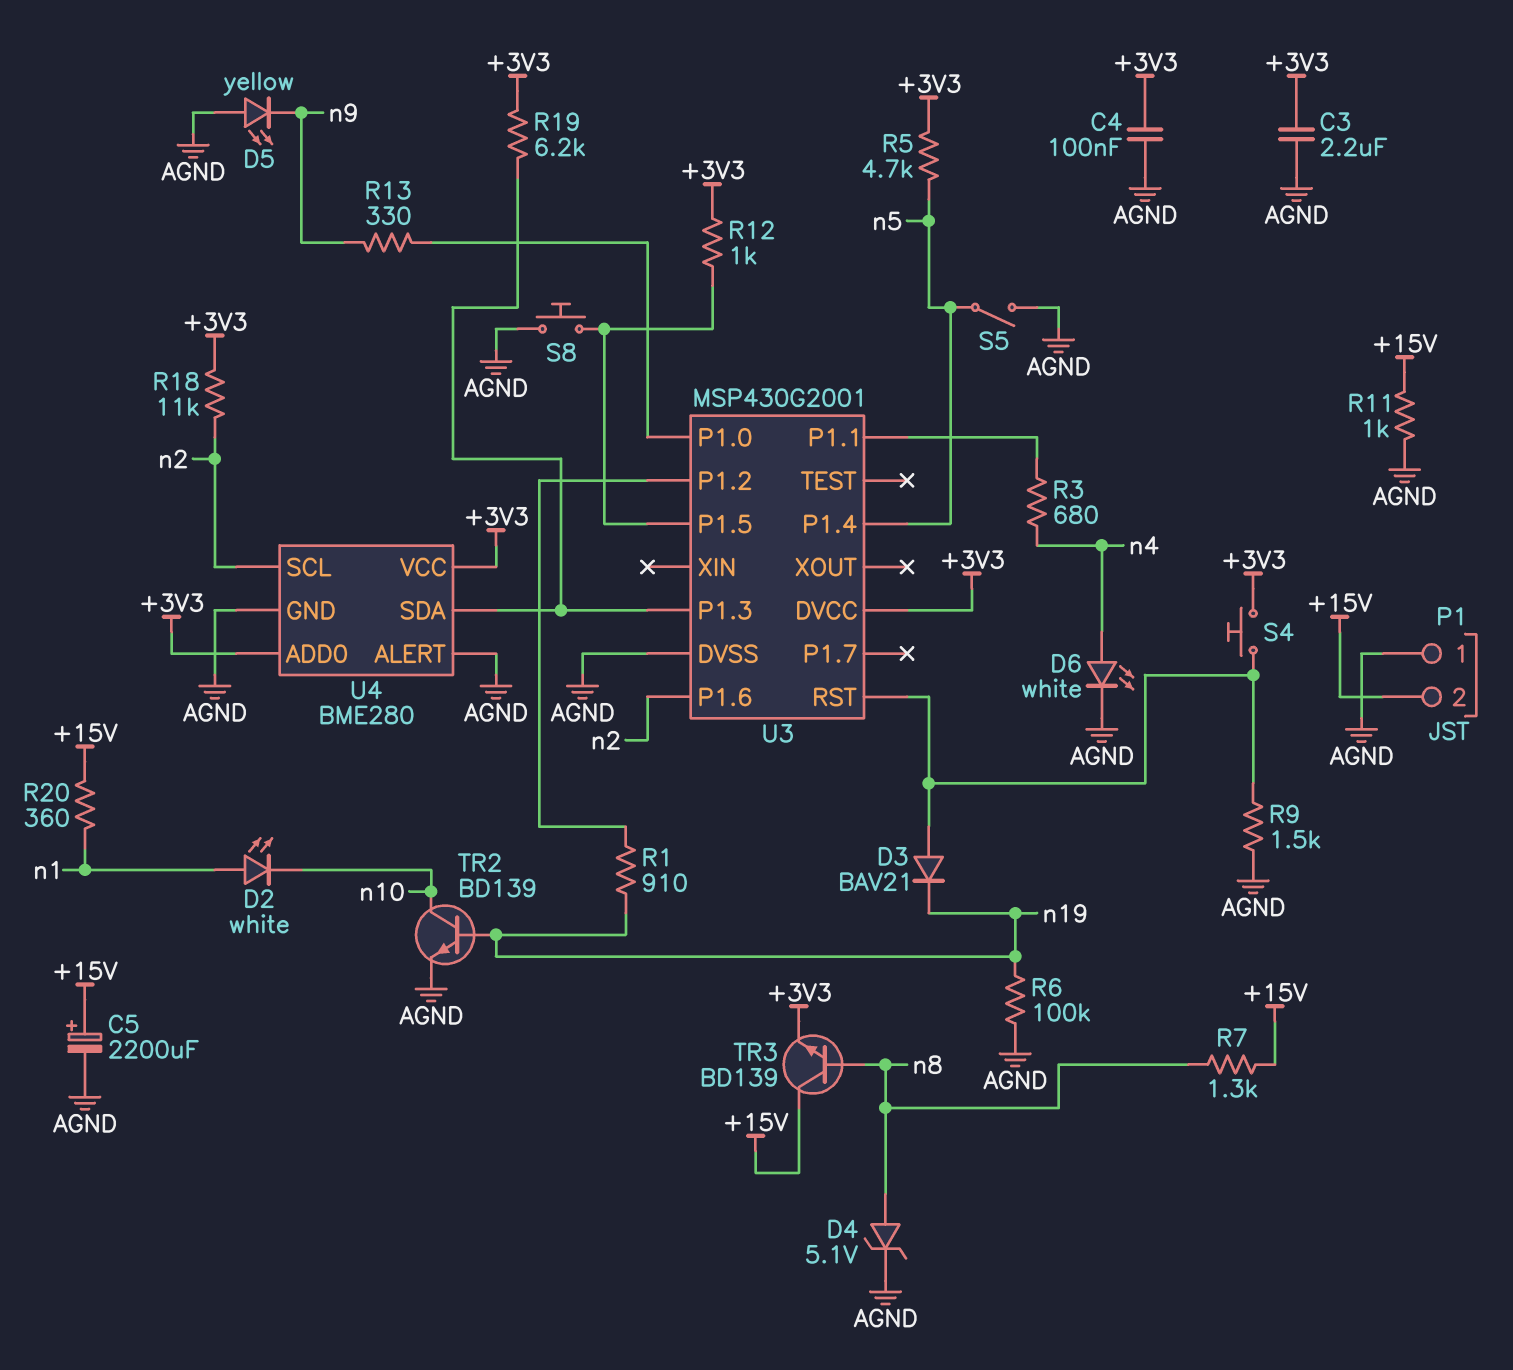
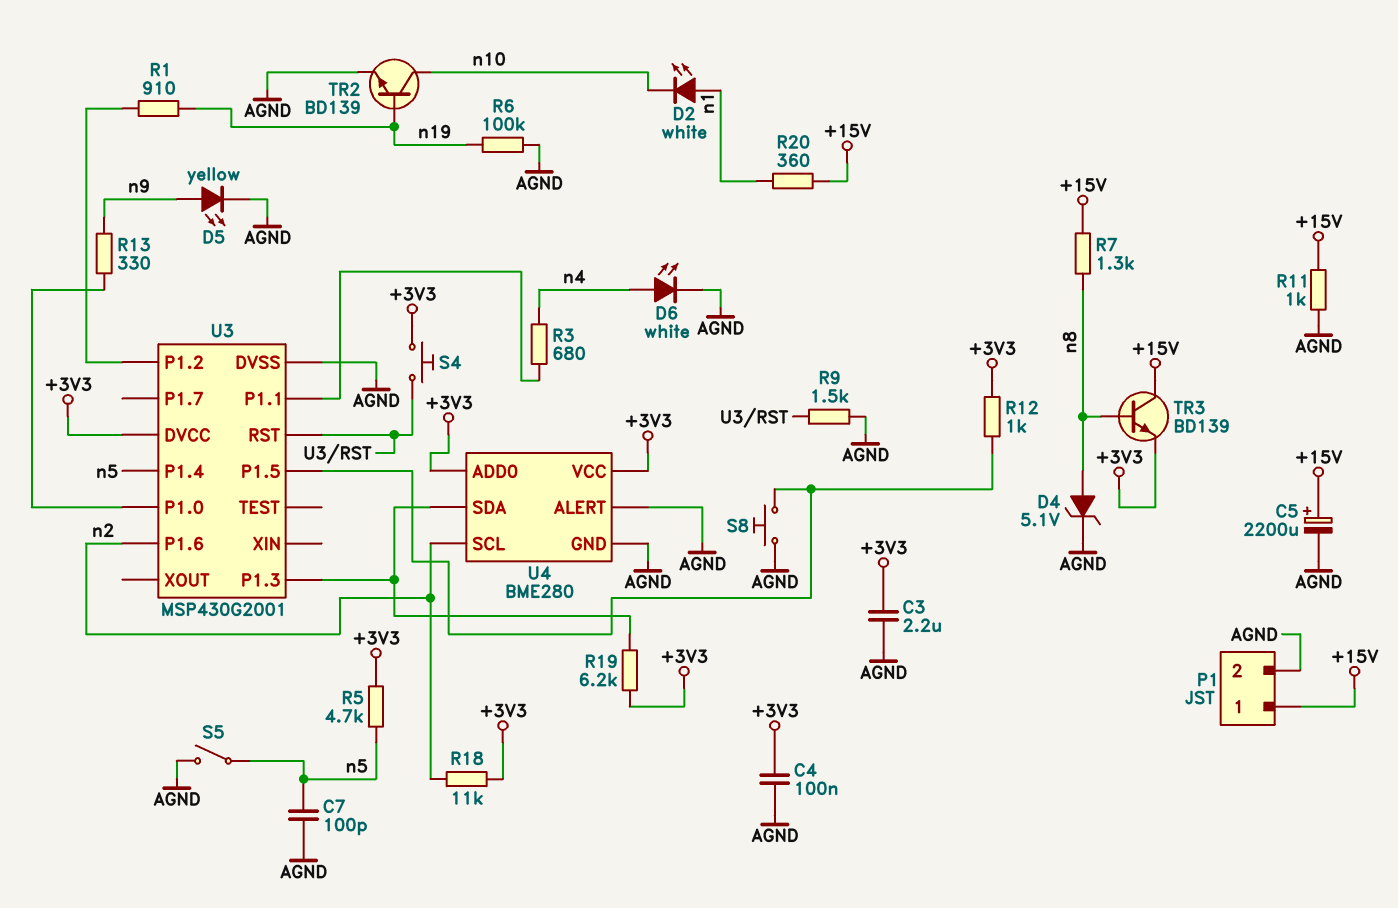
C7: none -> 100pF (AGND, n5)
D3: diode BAV21 (A U3/RST, K n19) -> none
D5: LED yellow (A AGND, K n9) -> LED yellow (A n9, K AGND)
P1 pin 1: AGND -> +15V
P1 pin 2: +15V -> AGND

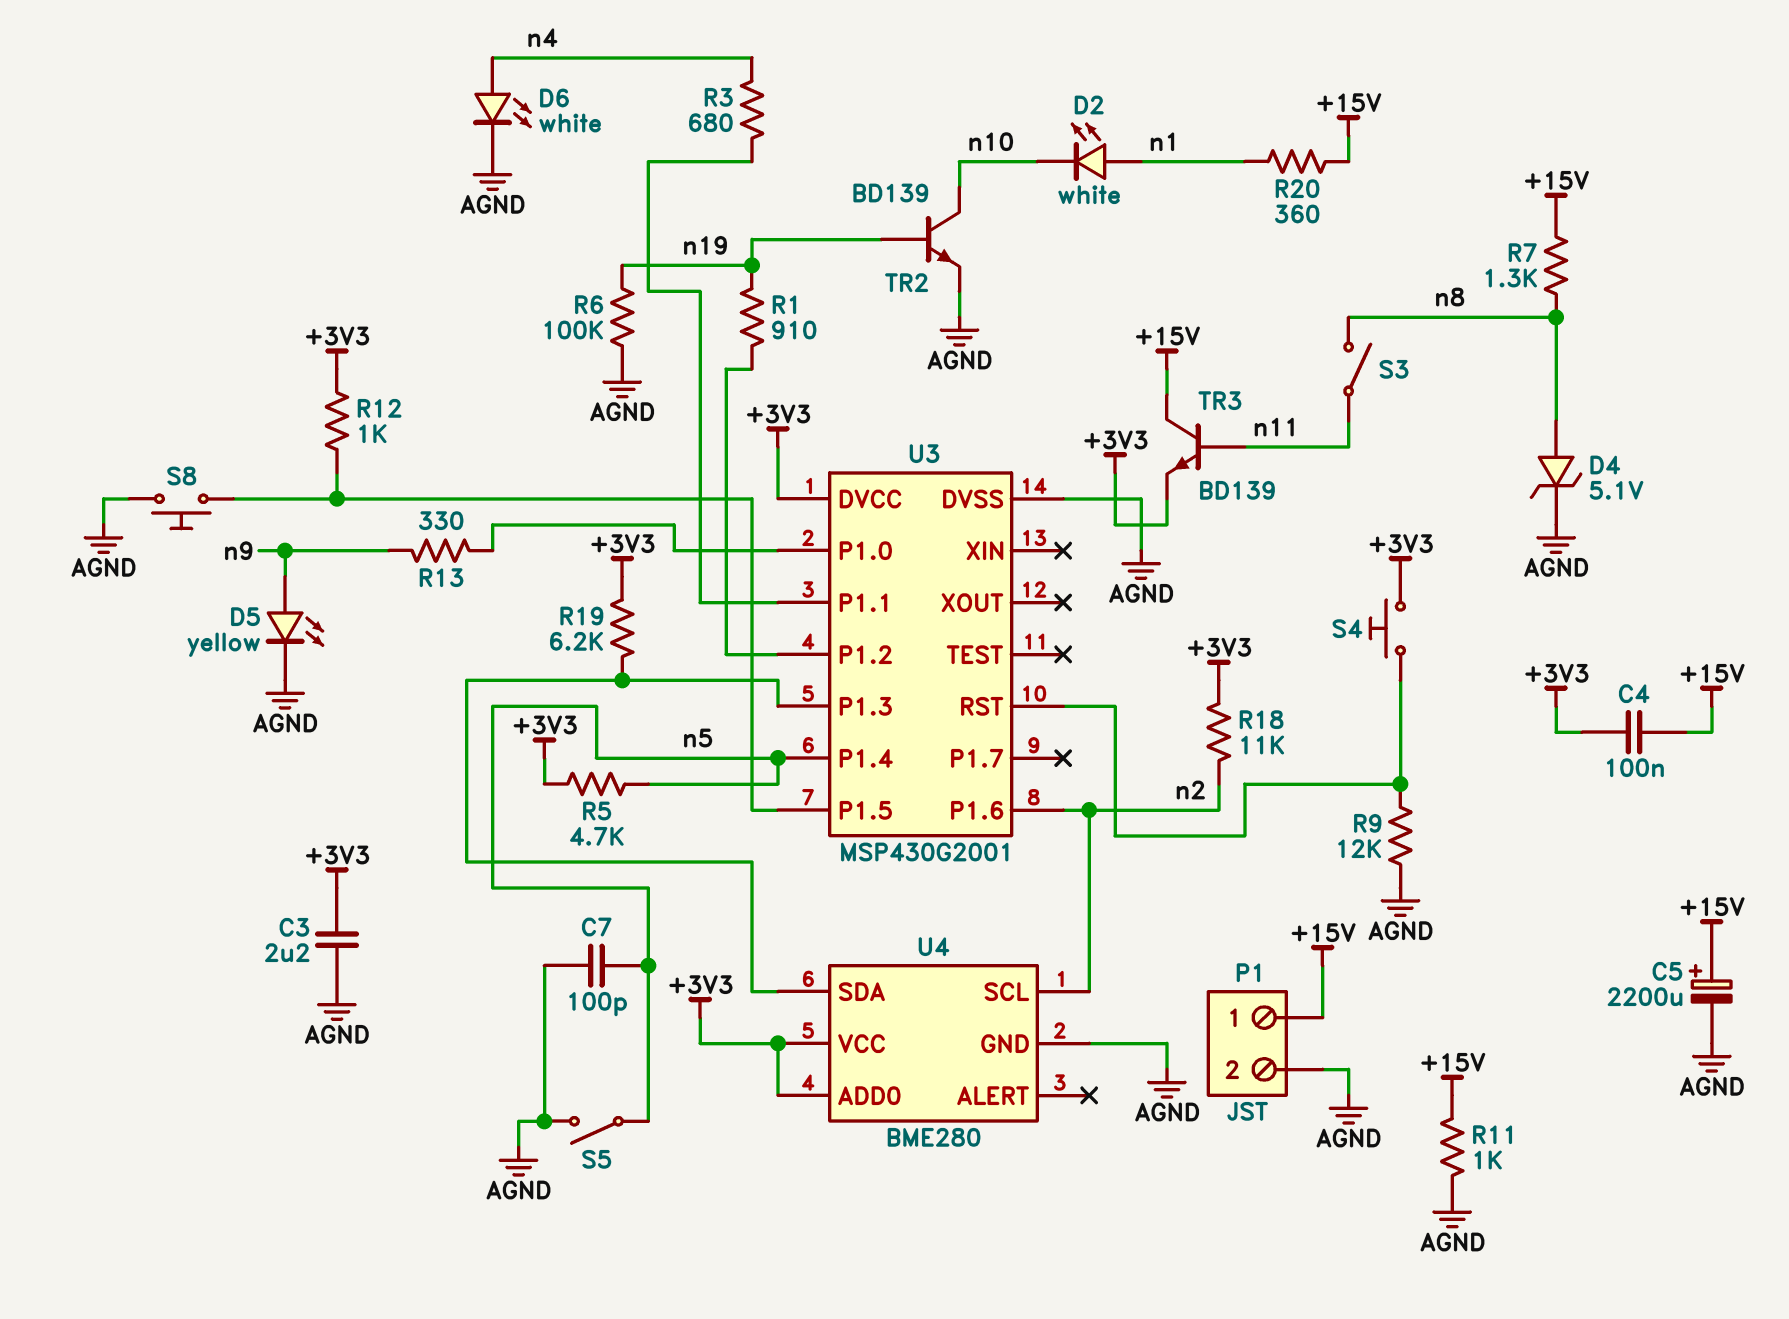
C4: 100nF (+3V3, AGND) -> 100nF (+3V3, +15V)
R9: 1.5k (AGND, U3/RST) -> 12k (AGND, U3/RST)
S3: none -> switch (n8, n11)
TR3: NPN BD139 (B n8, C +15V, E +3V3) -> NPN BD139 (B n11, C +15V, E +3V3)
U4 pin ALERT: AGND -> none

